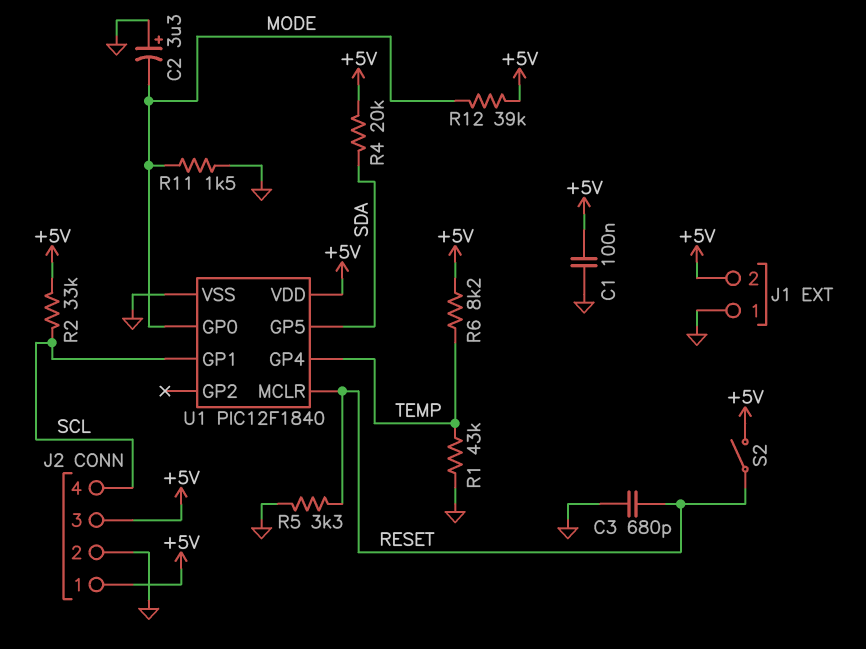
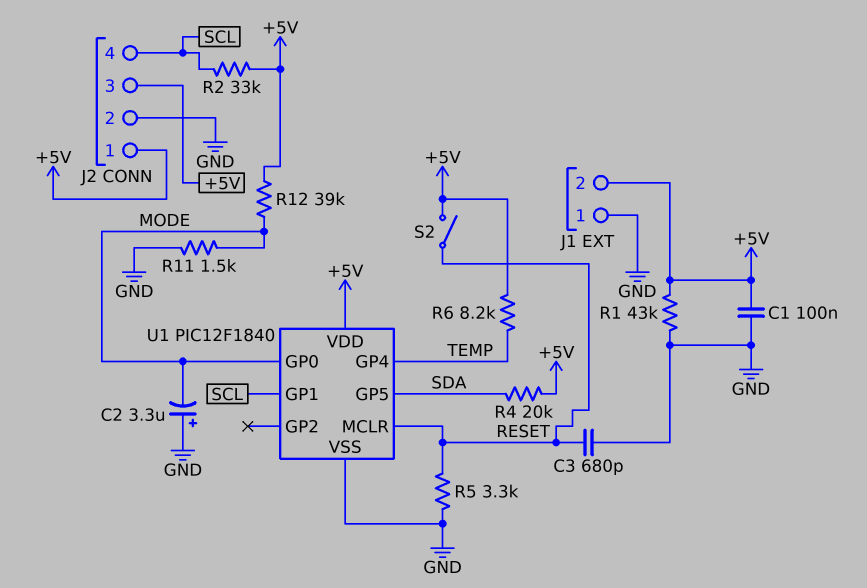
R1: 43k (GND, TEMP) -> 43k (+5V, GND)

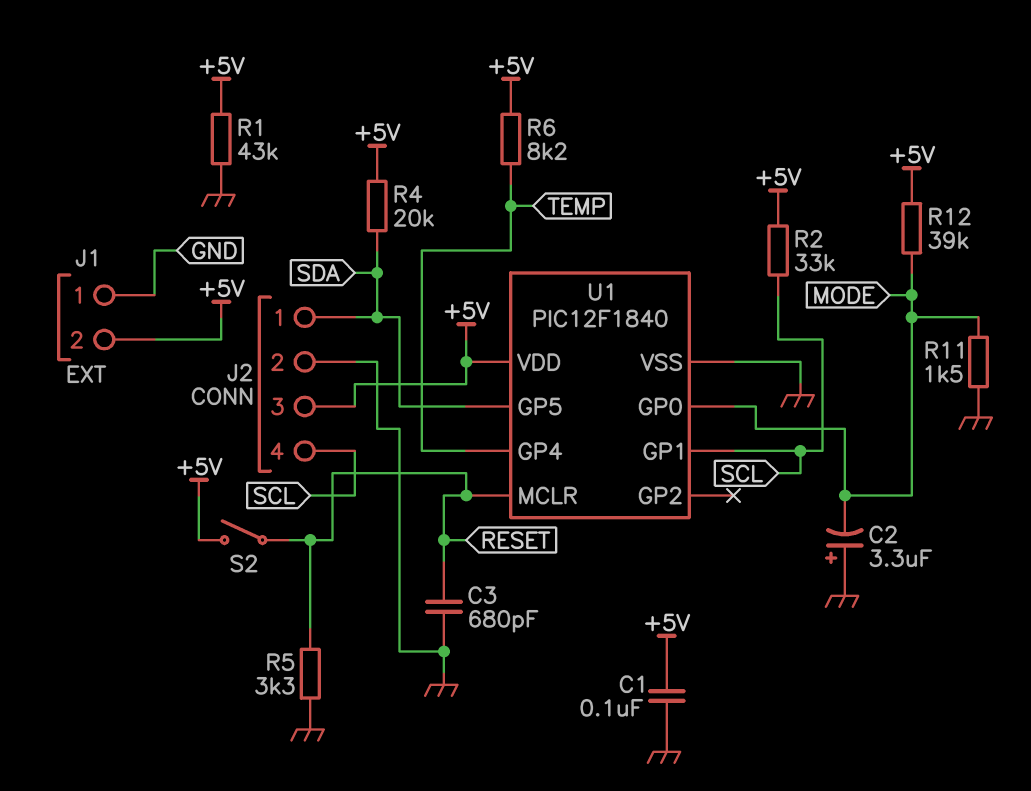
J2 pin 1: +5V -> SDA

